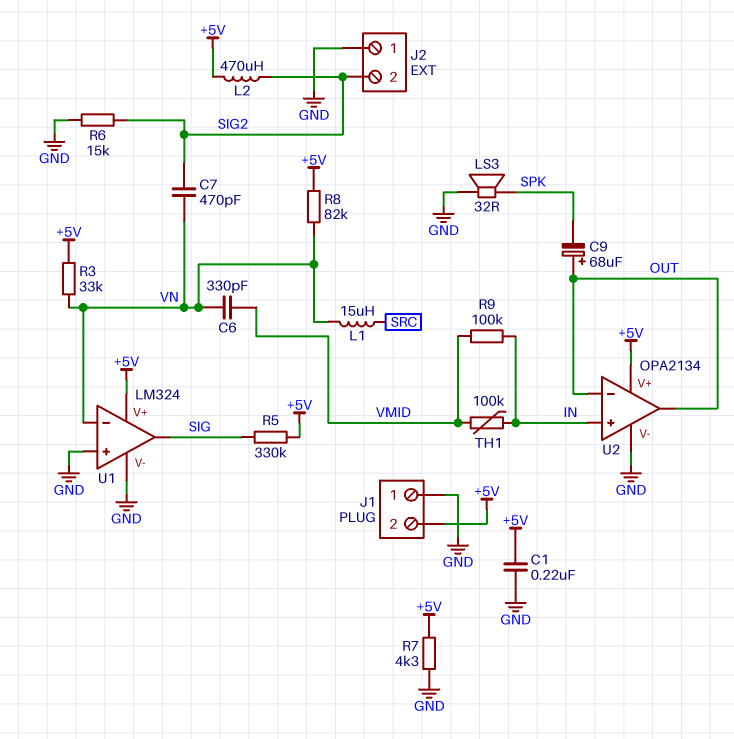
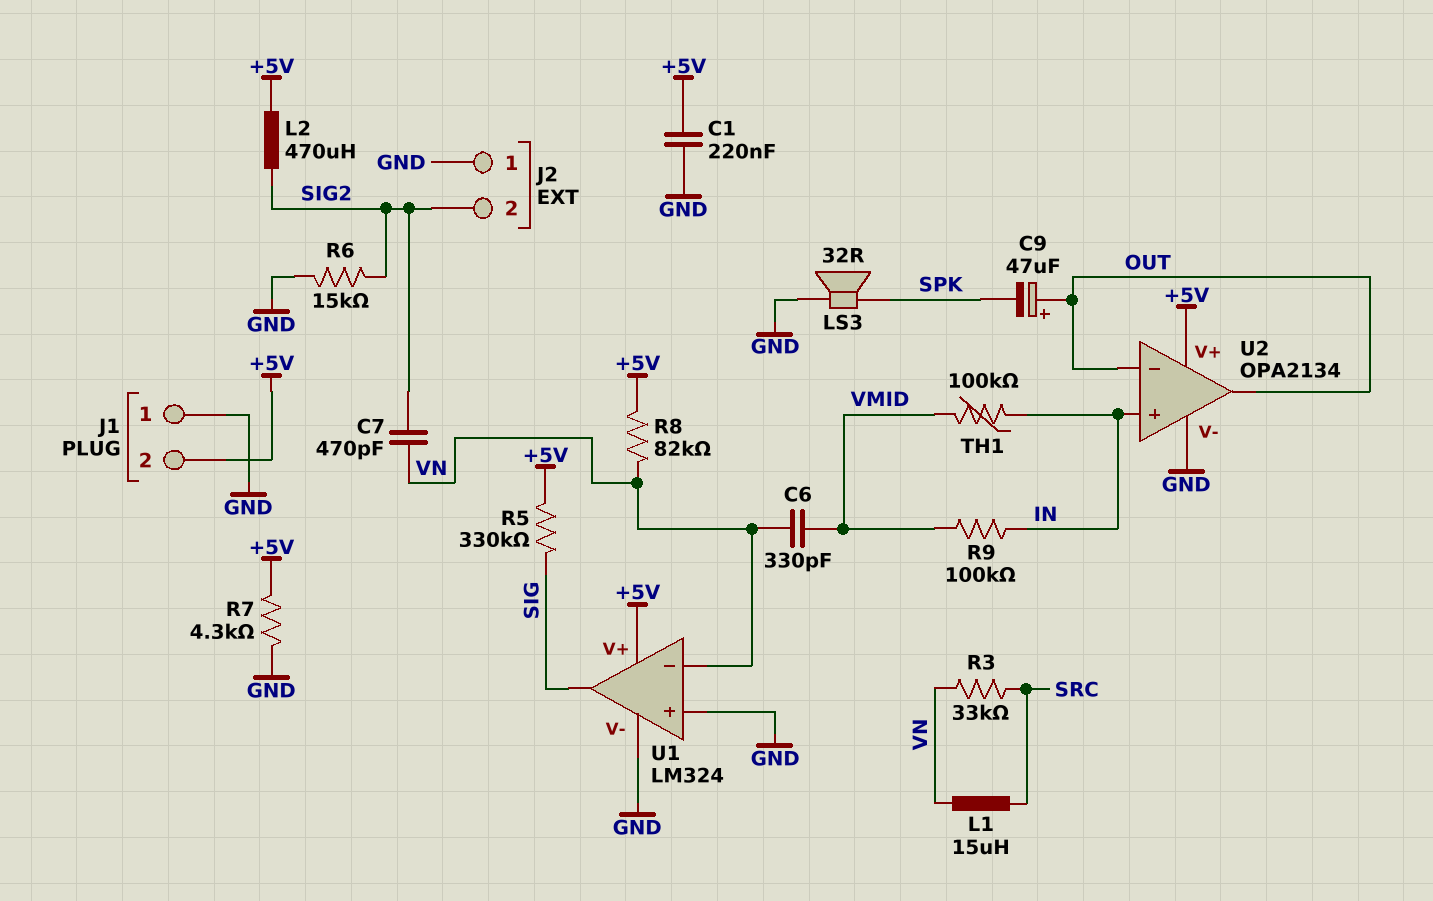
C9: 68uF (plus OUT, minus SPK) -> 47uF (plus OUT, minus SPK)
R3: 33k (+5V, VN) -> 33k (SRC, VN)

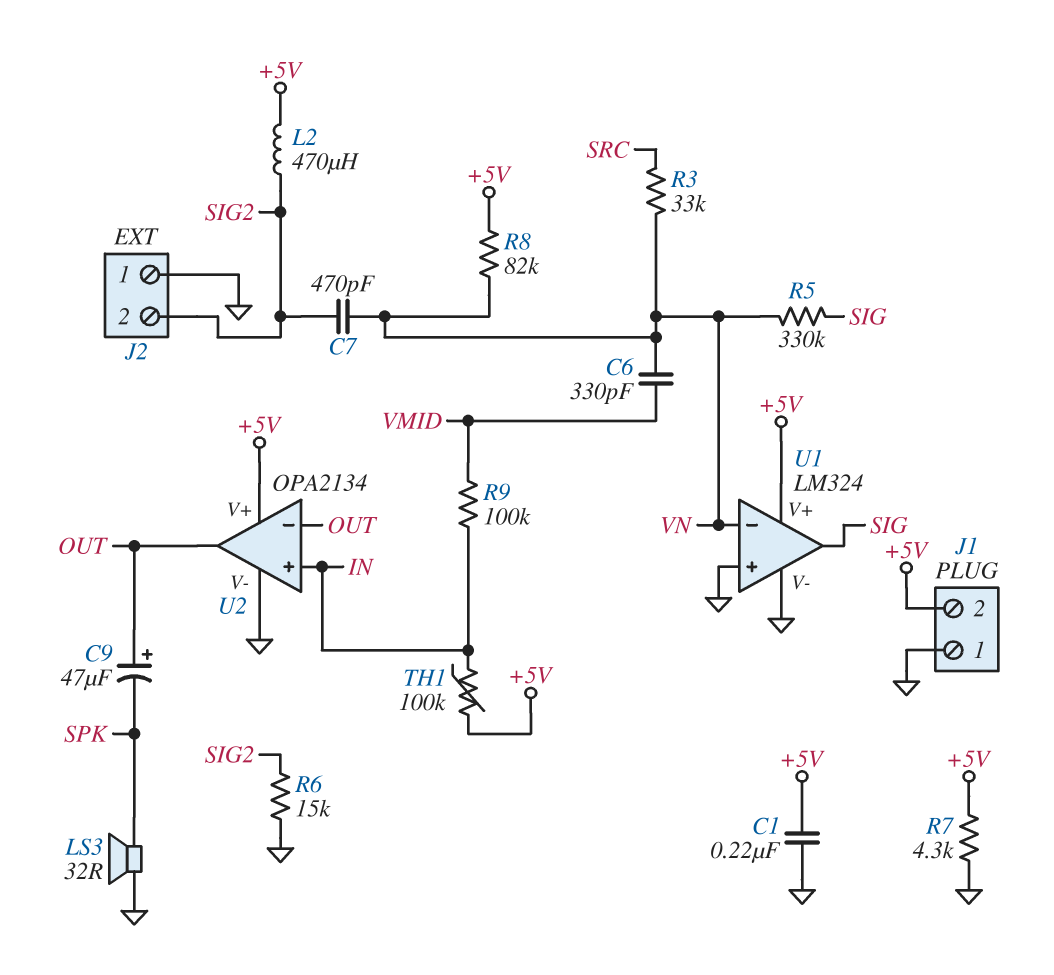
L1: 15uH (SRC, VN) -> none
R5: 330k (+5V, SIG) -> 330k (SIG, VN)
TH1: 100k (IN, VMID) -> 100k (+5V, IN)

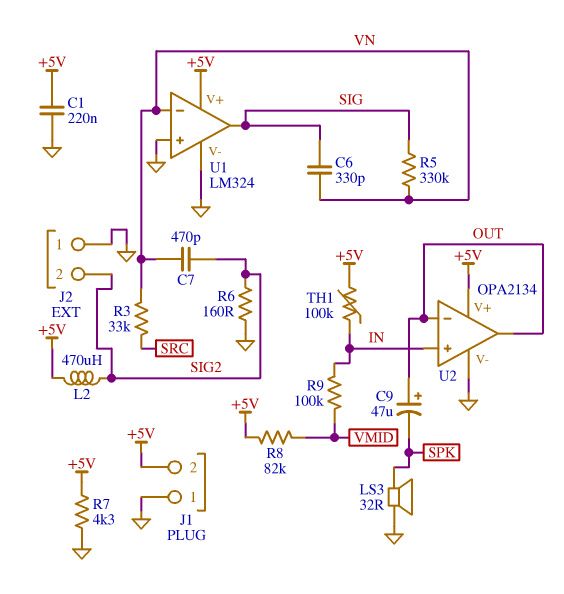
C6: 330pF (VMID, VN) -> 330pF (SIG, VN)
R6: 15k (GND, SIG2) -> 160 (GND, SIG2)
R8: 82k (+5V, VN) -> 82k (+5V, VMID)

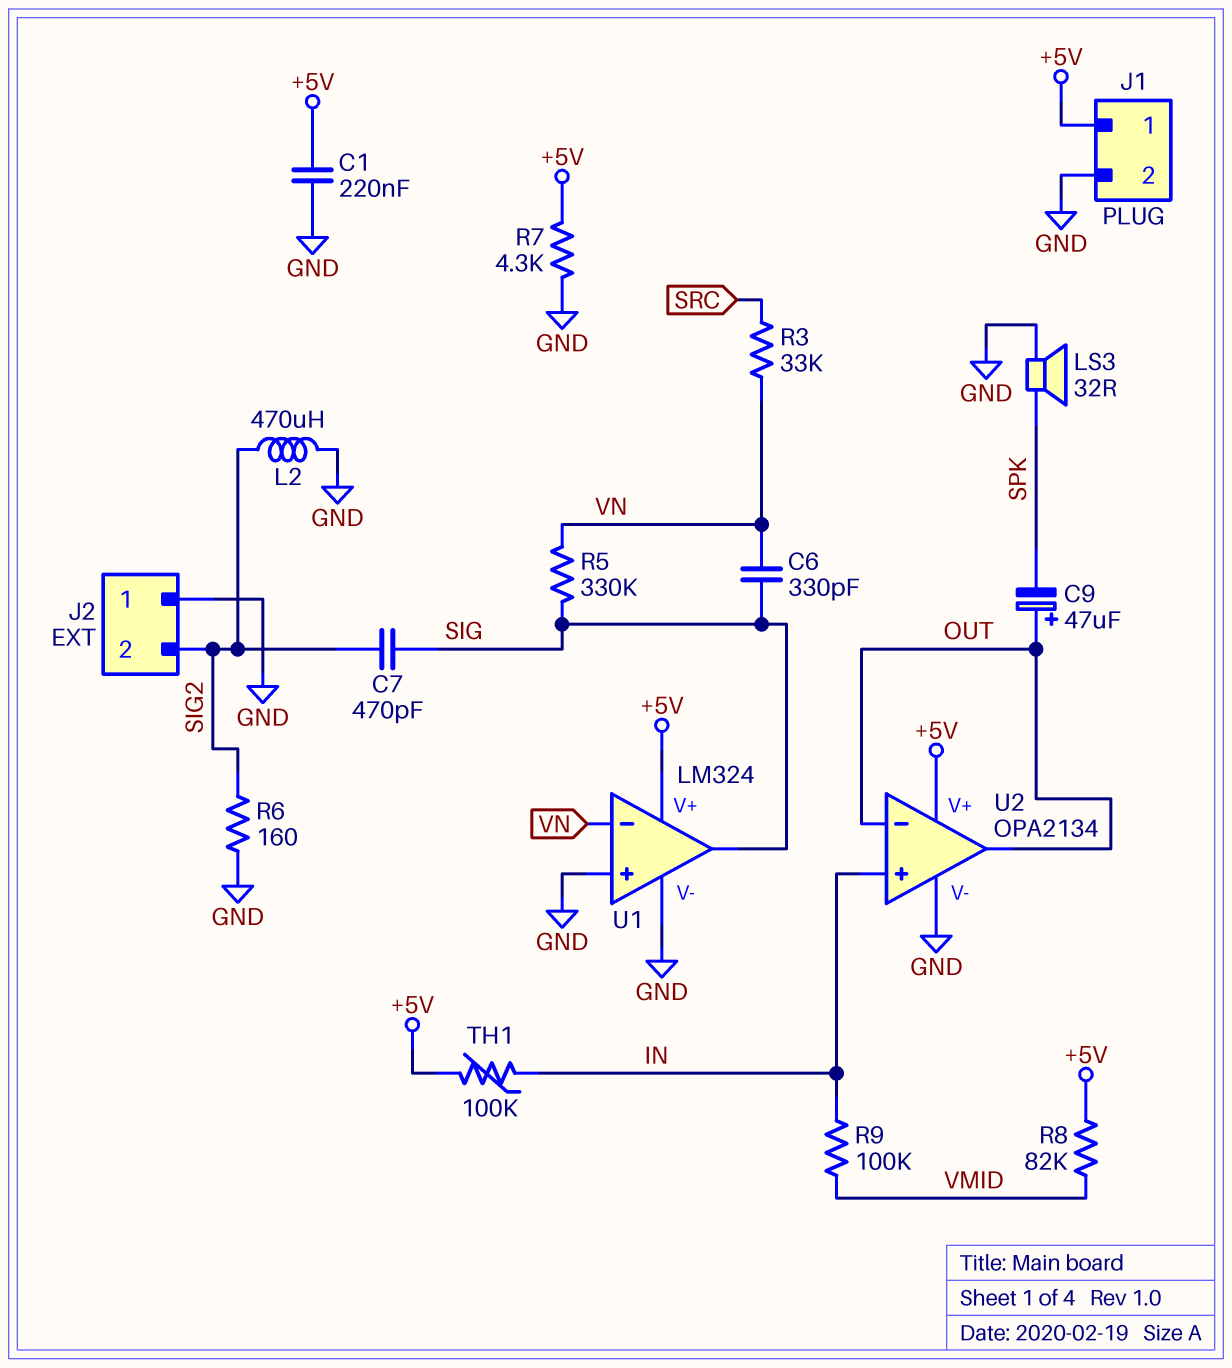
C7: 470pF (SIG2, VN) -> 470pF (SIG, SIG2)
J1 pin 1: GND -> +5V
J1 pin 2: +5V -> GND
L2: 470uH (+5V, SIG2) -> 470uH (GND, SIG2)

